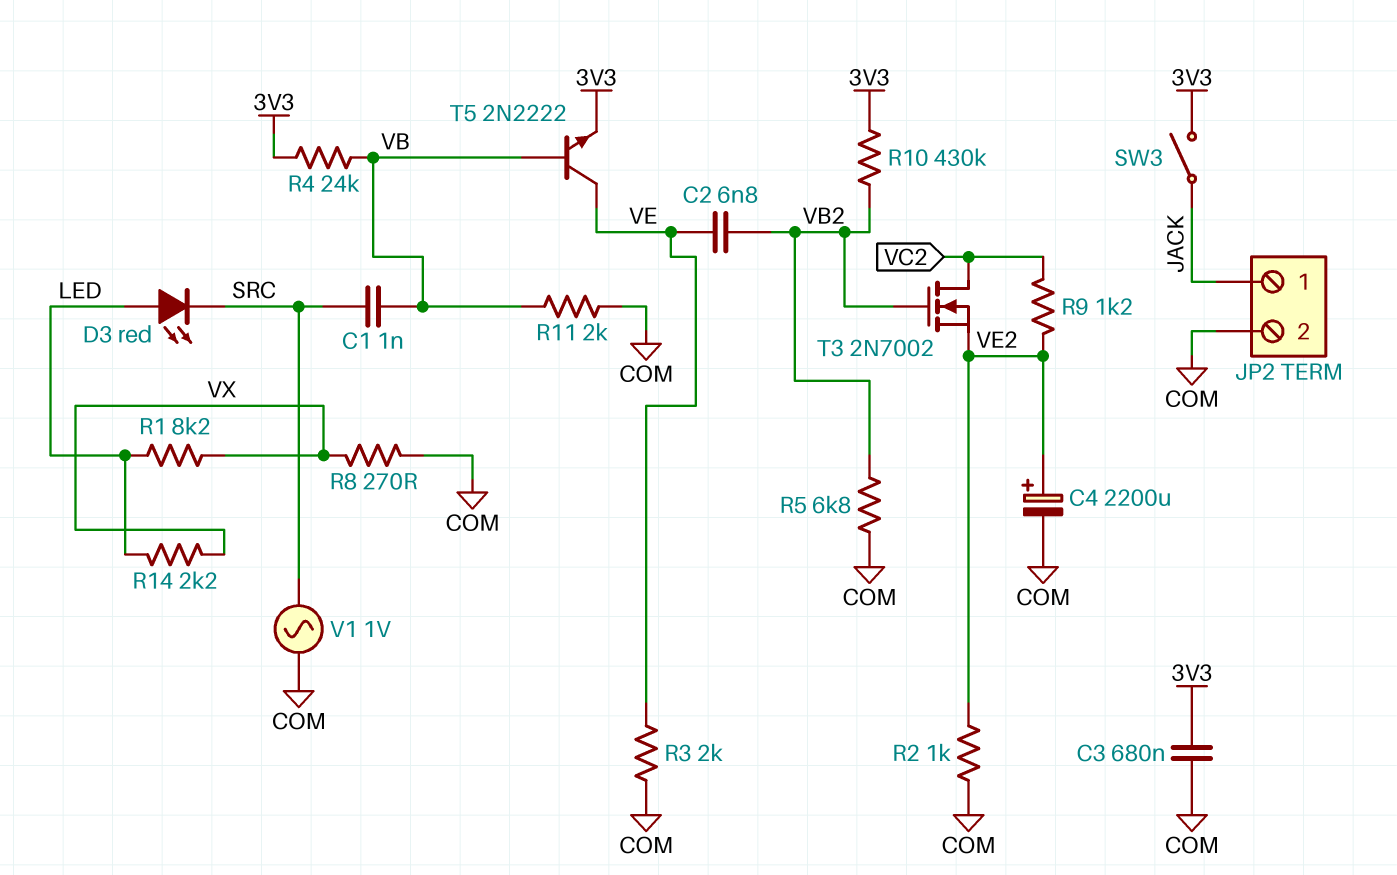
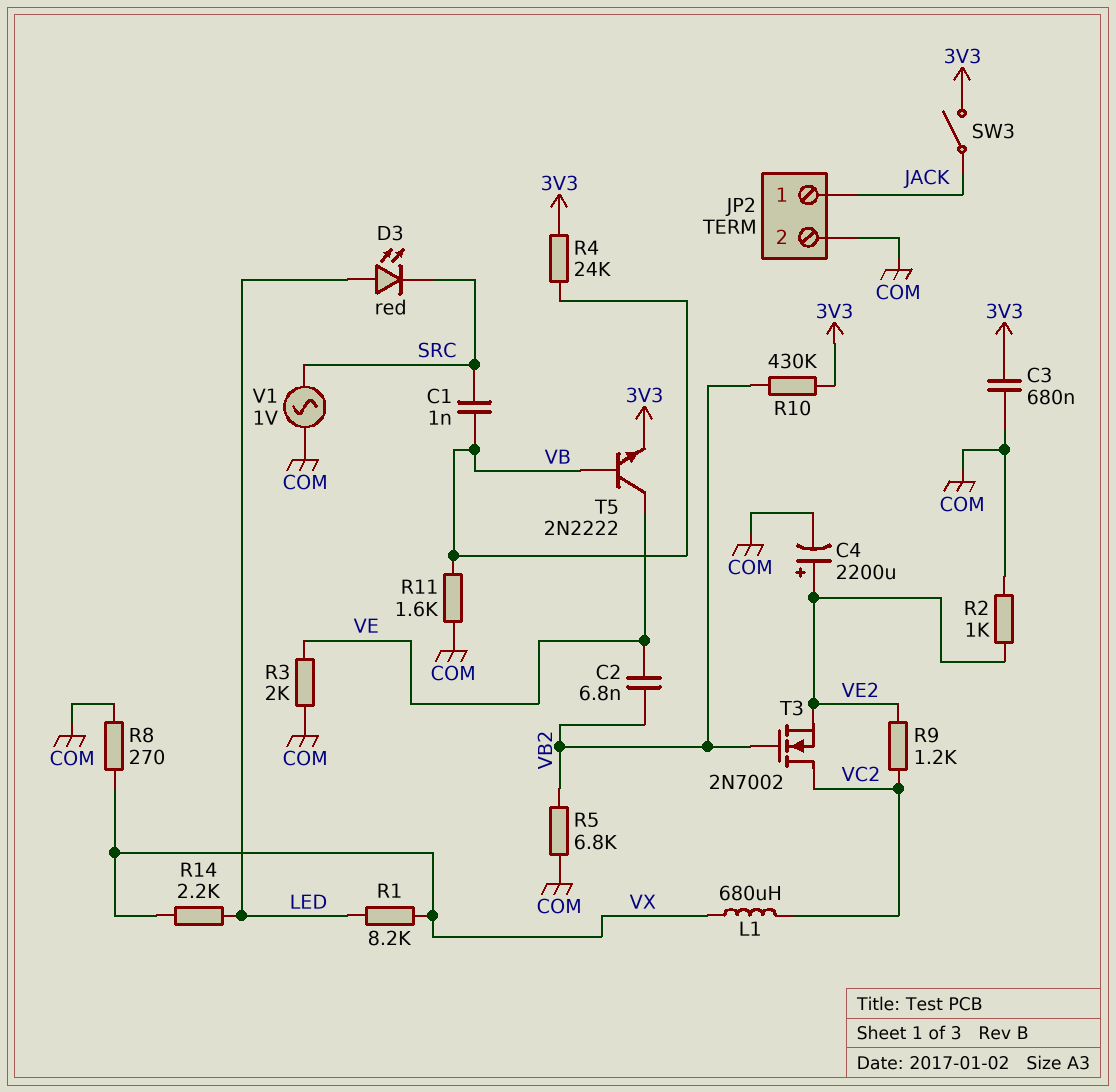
L1: none -> 680uH (VC2, VX)
R11: 2k (COM, VB) -> 1.6k (COM, VB)

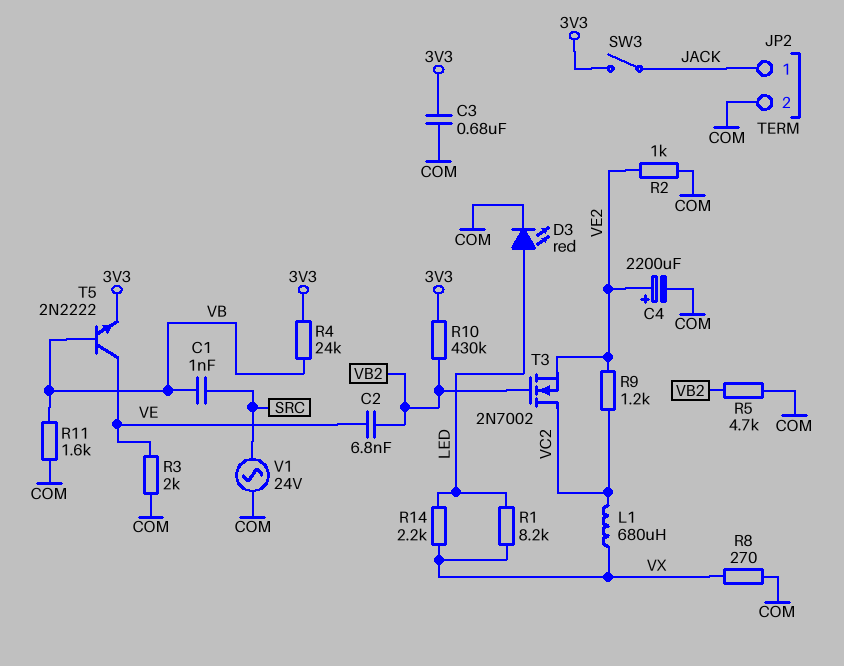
D3: LED red (A LED, K SRC) -> LED red (A LED, K COM)
R5: 6.8k (COM, VB2) -> 4.7k (COM, VB2)
V1: AC 1V (COM, SRC) -> AC 24V (COM, SRC)

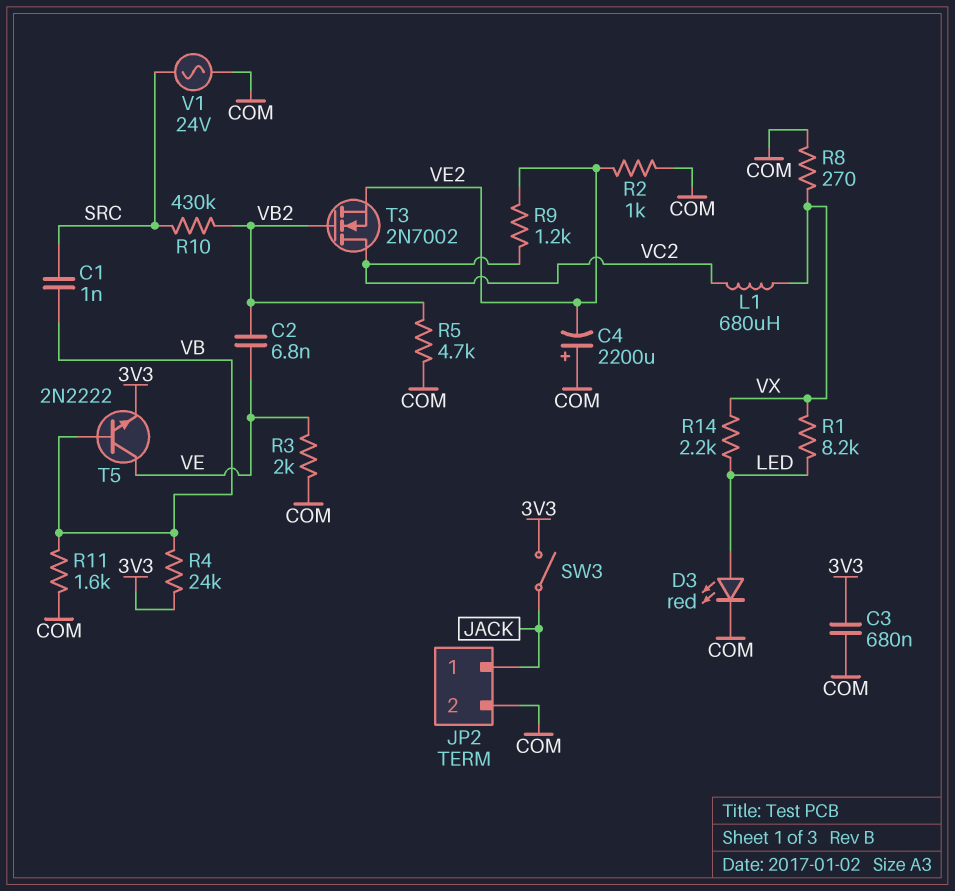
C4: 2200uF (plus VE2, minus COM) -> 2200uF (plus COM, minus VE2)
R10: 430k (3V3, VB2) -> 430k (SRC, VB2)

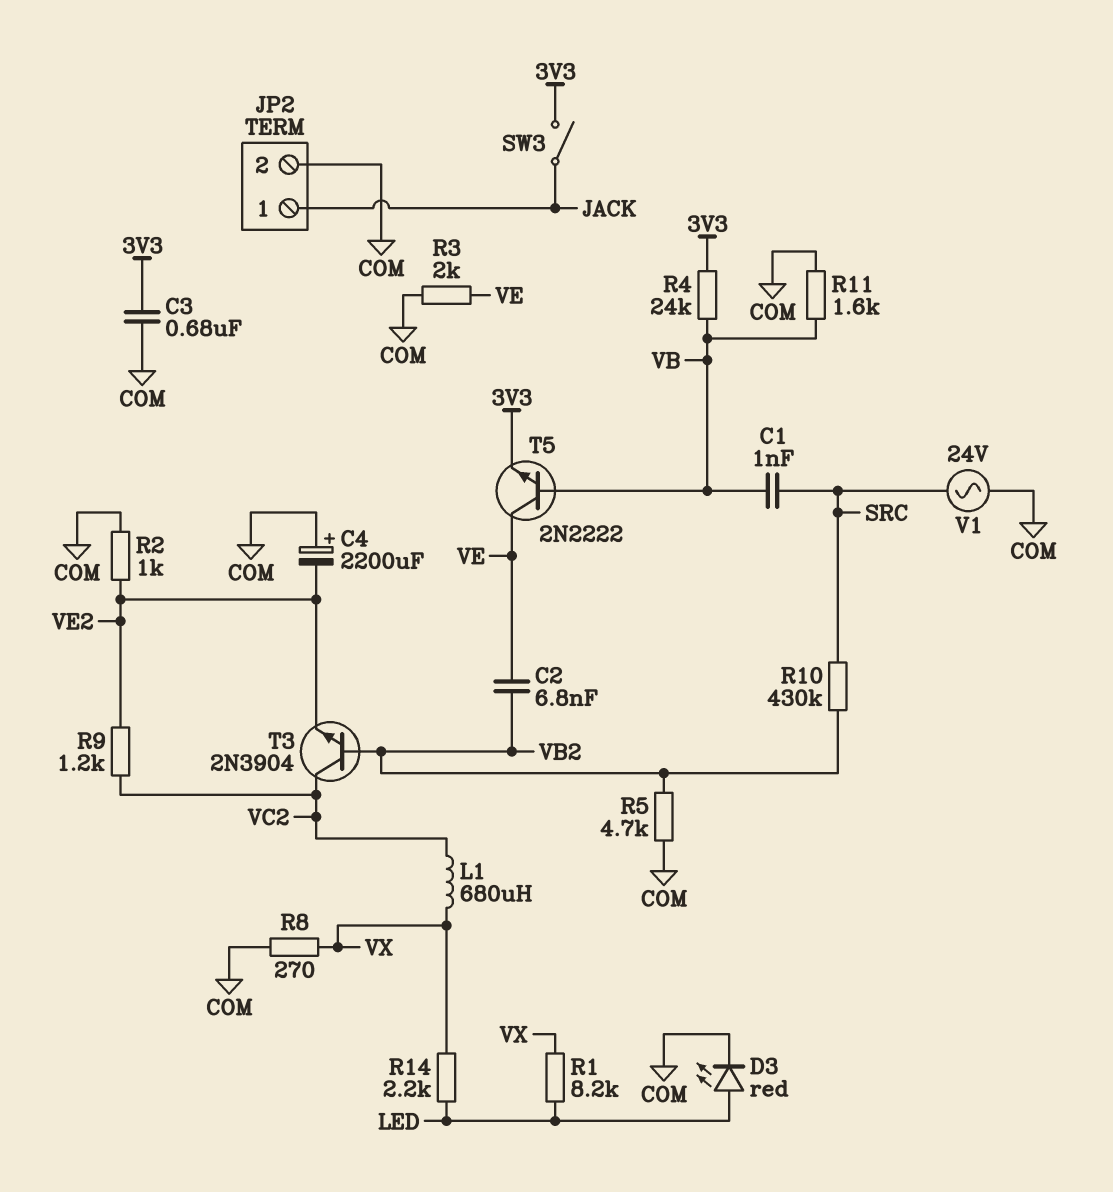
T3: NMOS 2N7002 (G VB2, D VC2, S VE2) -> NPN 2N3904 (B VB2, C VC2, E VE2)

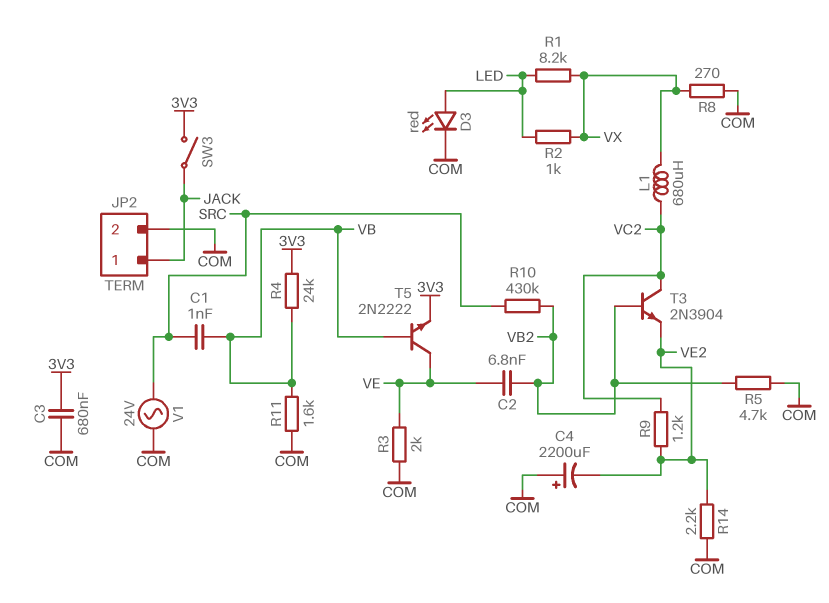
R2: 1k (COM, VE2) -> 1k (LED, VX)
R14: 2.2k (LED, VX) -> 2.2k (COM, VE2)

